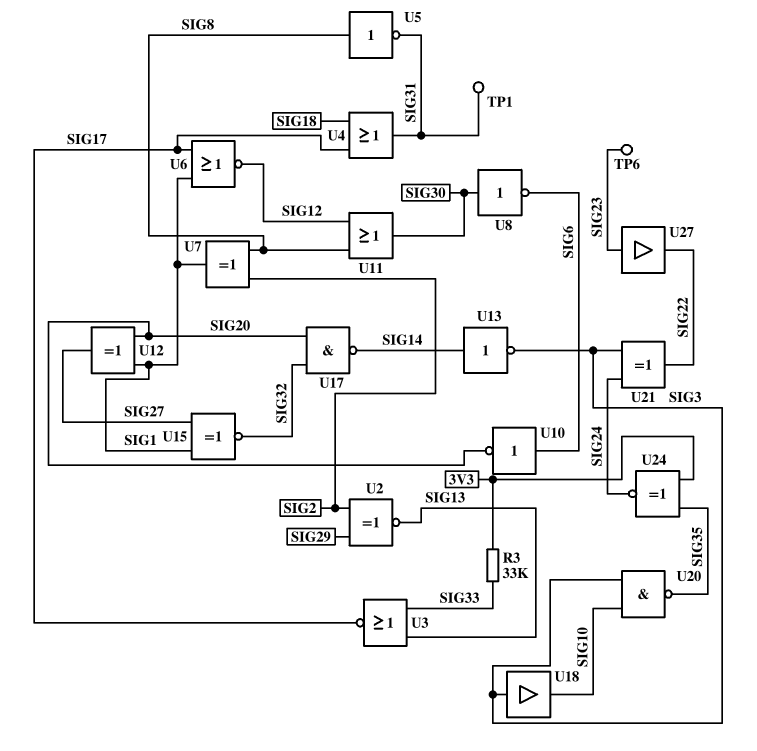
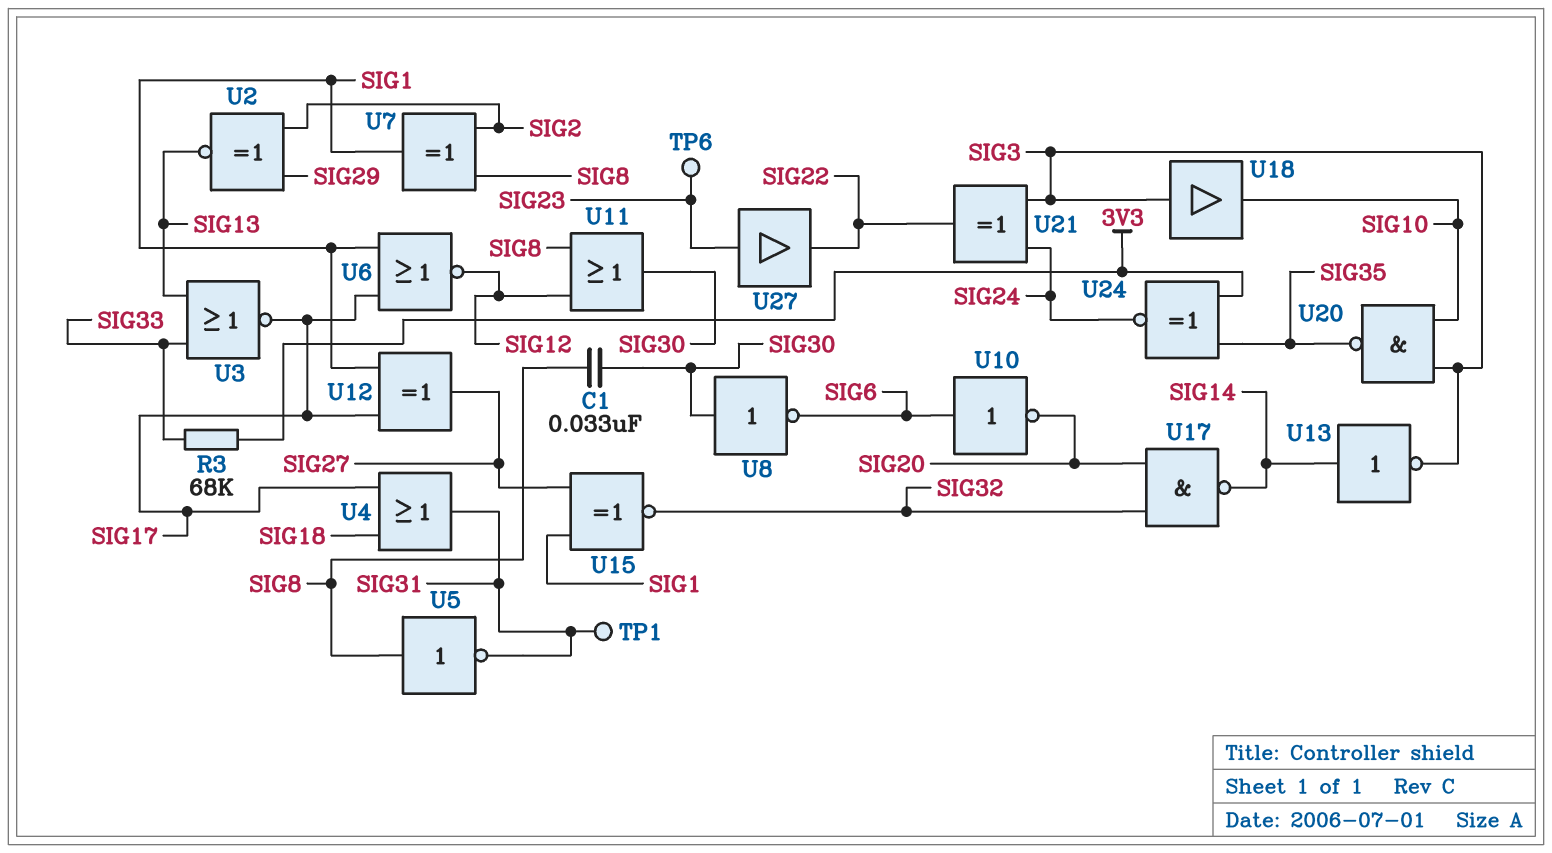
C1: none -> 33nF (SIG8, SIG30)
R3: 33k (3V3, SIG33) -> 68k (3V3, SIG33)
U12: XOR (in SIG1, in SIG20, out SIG27) -> XOR (in SIG1, in SIG17, out SIG27)

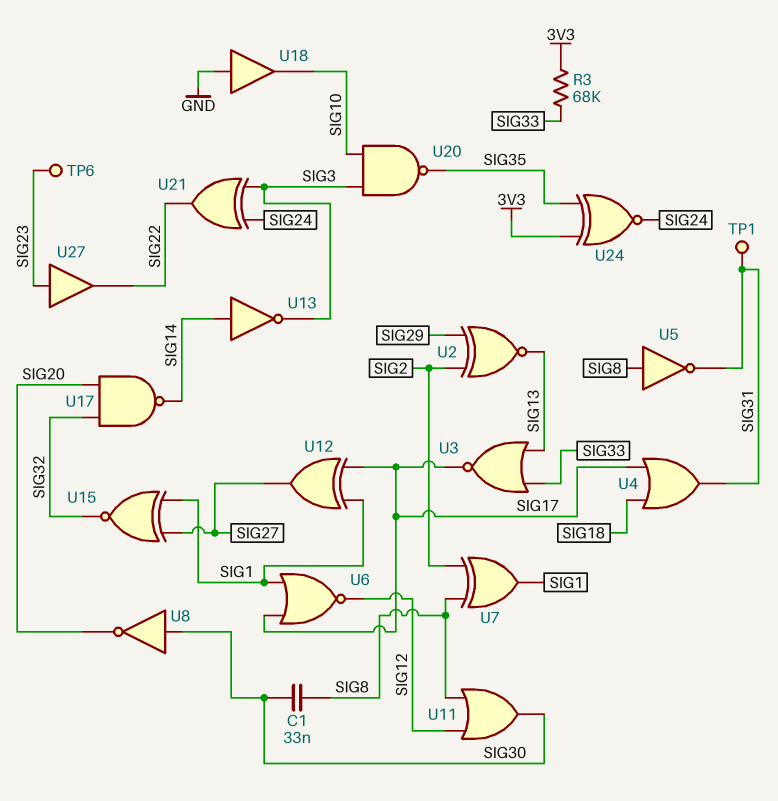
U8: NOT (in SIG30, out SIG6) -> NOT (in SIG30, out SIG20)
U10: NOT (in SIG6, out SIG20) -> none
U18: buffer (in SIG3, out SIG10) -> buffer (in GND, out SIG10)

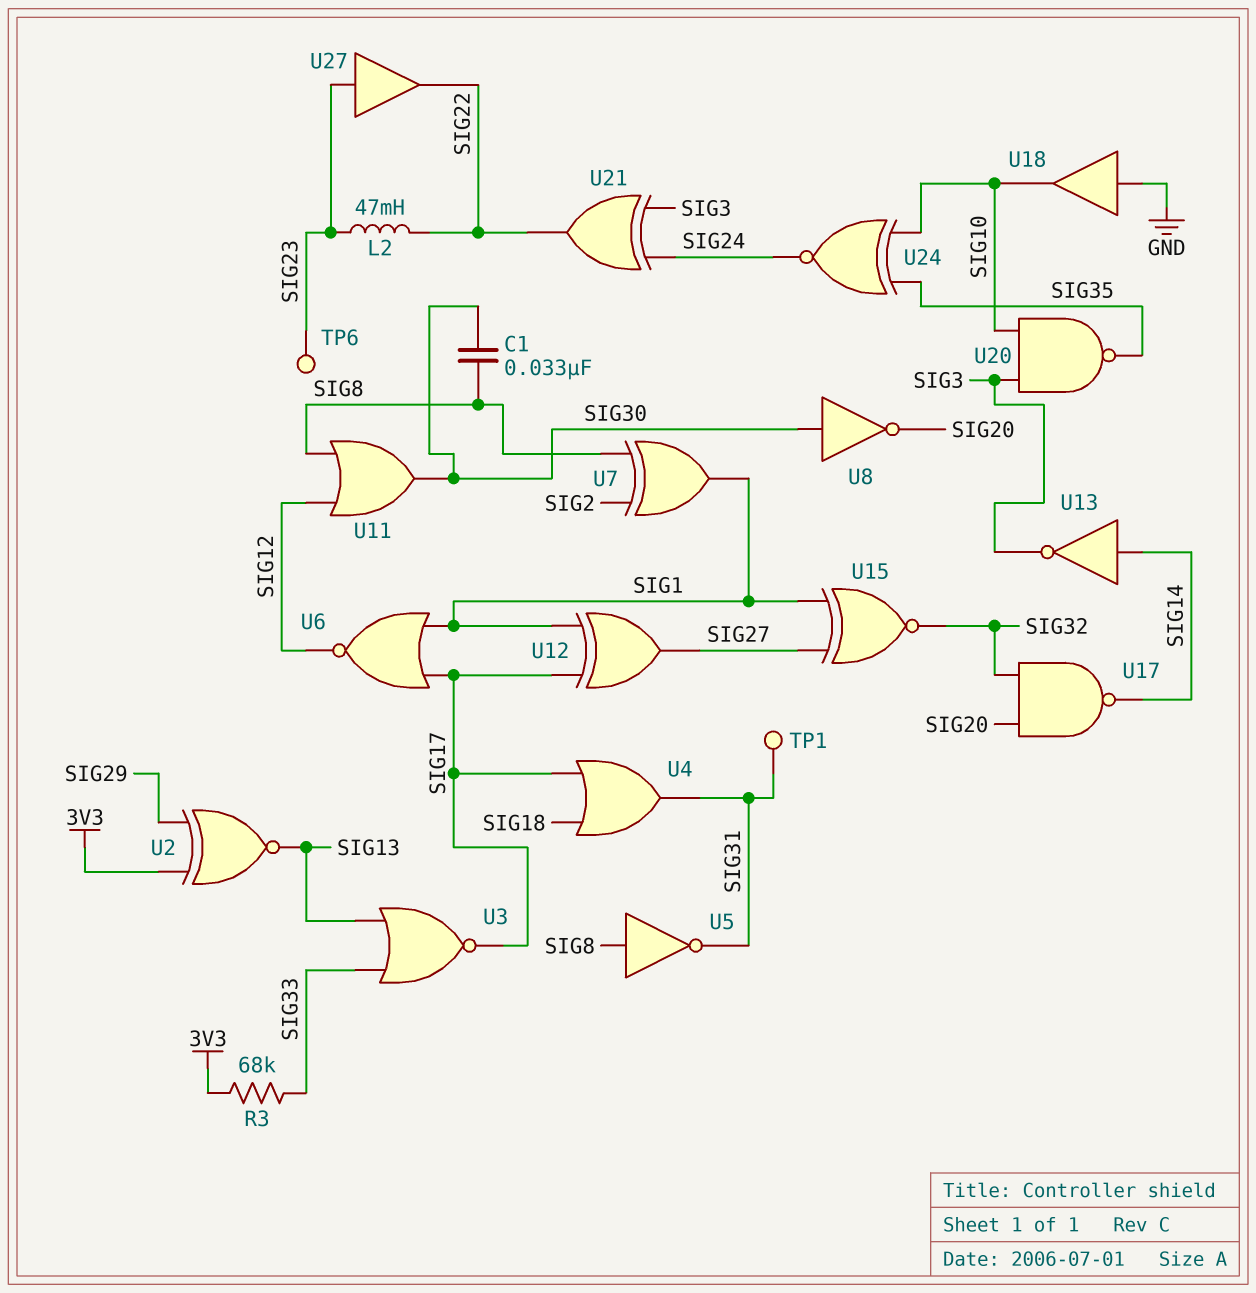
L2: none -> 47mH (SIG22, SIG23)
U2: XNOR (in SIG2, in SIG29, out SIG13) -> XNOR (in 3V3, in SIG29, out SIG13)
U24: XNOR (in 3V3, in SIG35, out SIG24) -> XNOR (in SIG10, in SIG35, out SIG24)

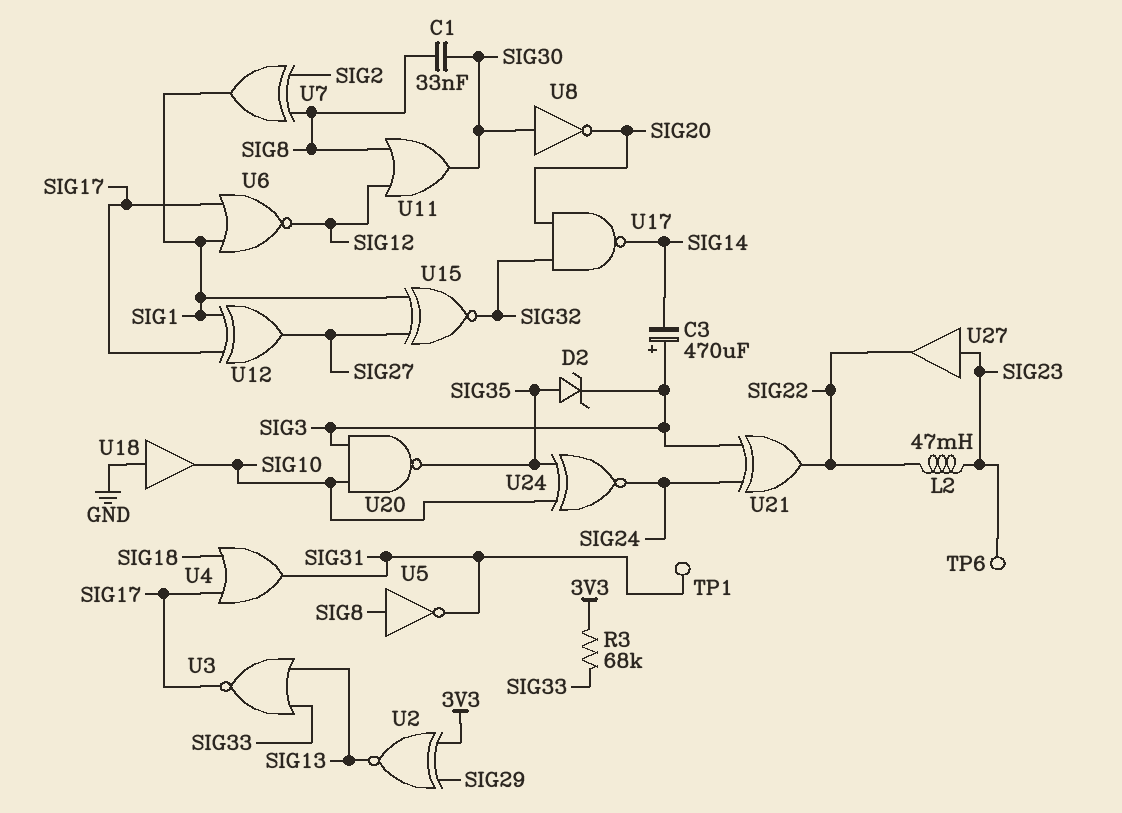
C3: none -> 470uF (plus SIG3, minus SIG14)
D2: none -> zener (A SIG35, K SIG3)
U13: NOT (in SIG14, out SIG3) -> none

